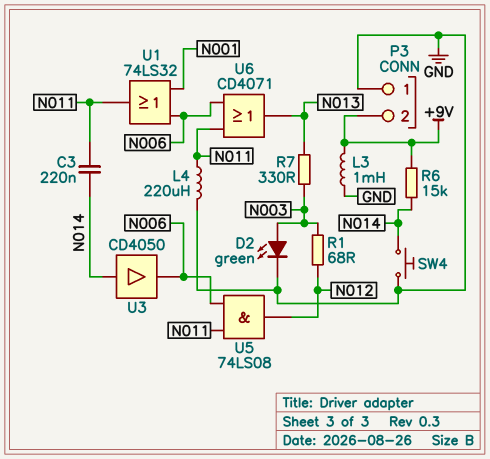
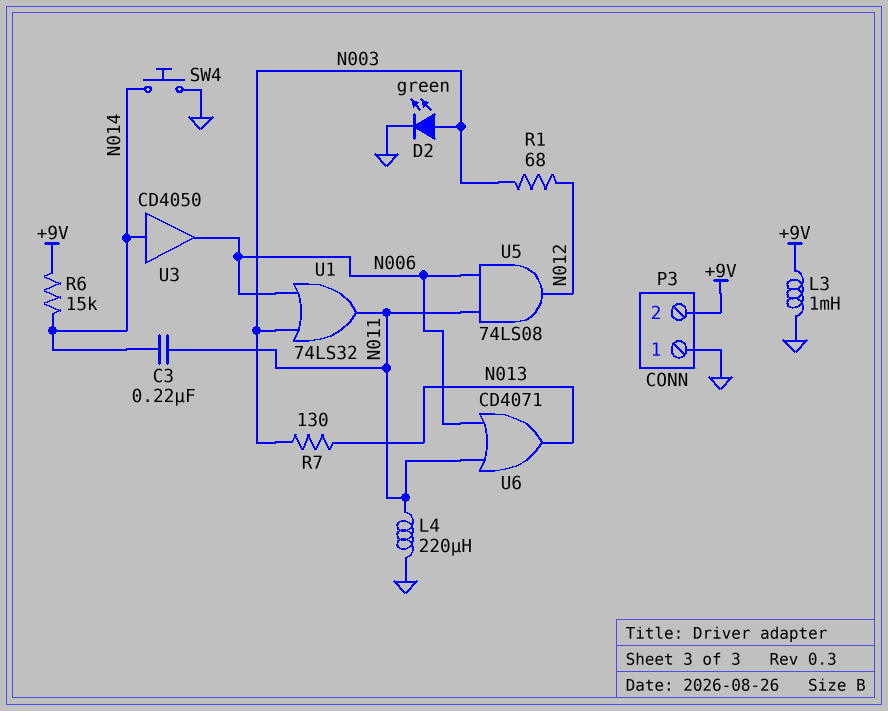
R7: 330 (N003, N013) -> 130 (N003, N013)
U1: OR 74LS32 (in N001, in N006, out N011) -> OR 74LS32 (in N003, in N006, out N011)

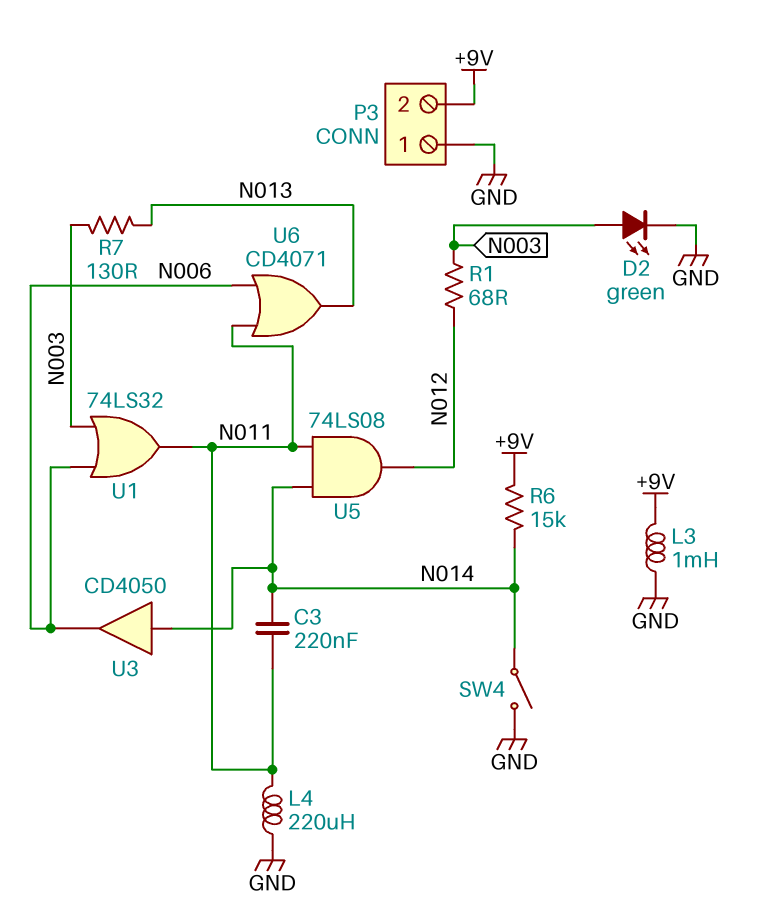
SW4: button (GND, N014) -> switch (GND, N014)
U5: AND 74LS08 (in N006, in N011, out N012) -> AND 74LS08 (in N011, in N014, out N012)

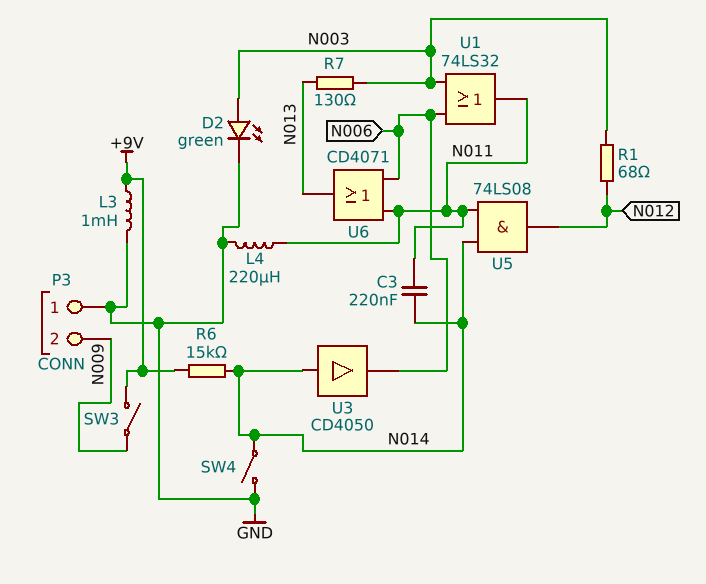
P3 pin 2: +9V -> N009
SW3: none -> switch (+9V, N009)

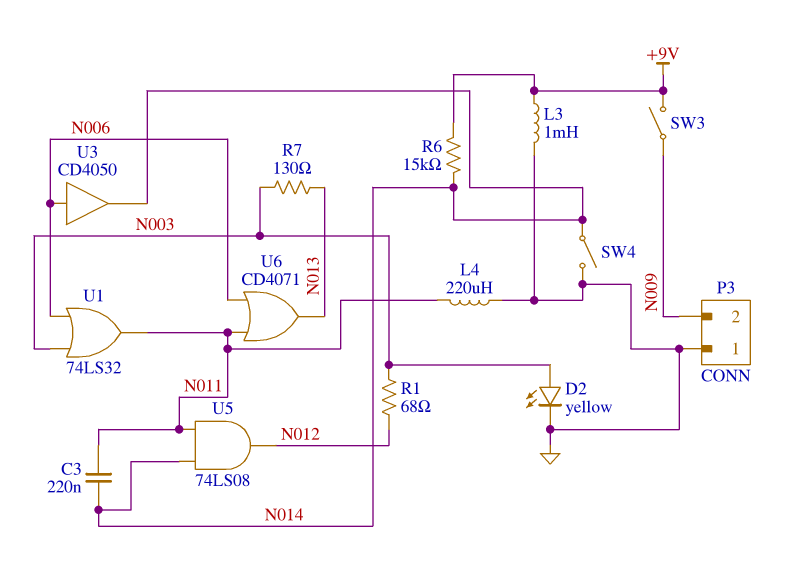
D2: LED green (A N003, K GND) -> LED yellow (A N003, K GND)
U3: buffer CD4050 (in N014, out N006) -> buffer CD4050 (in N006, out N014)

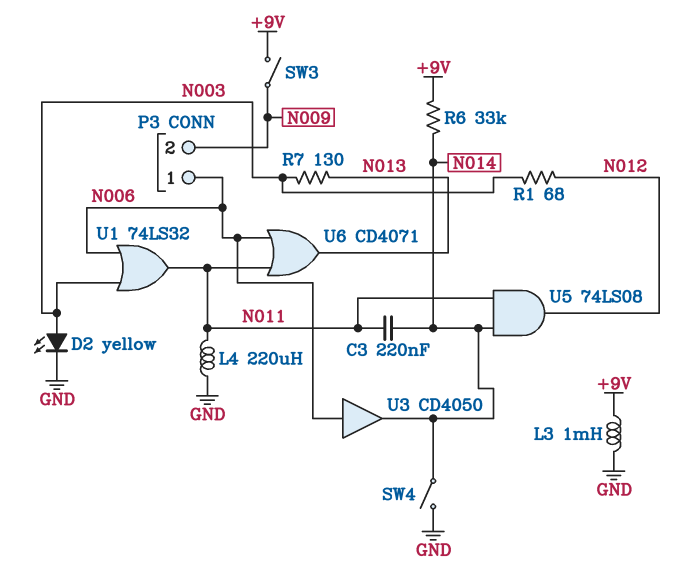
P3 pin 1: GND -> N006
R6: 15k (+9V, N014) -> 33k (+9V, N014)

